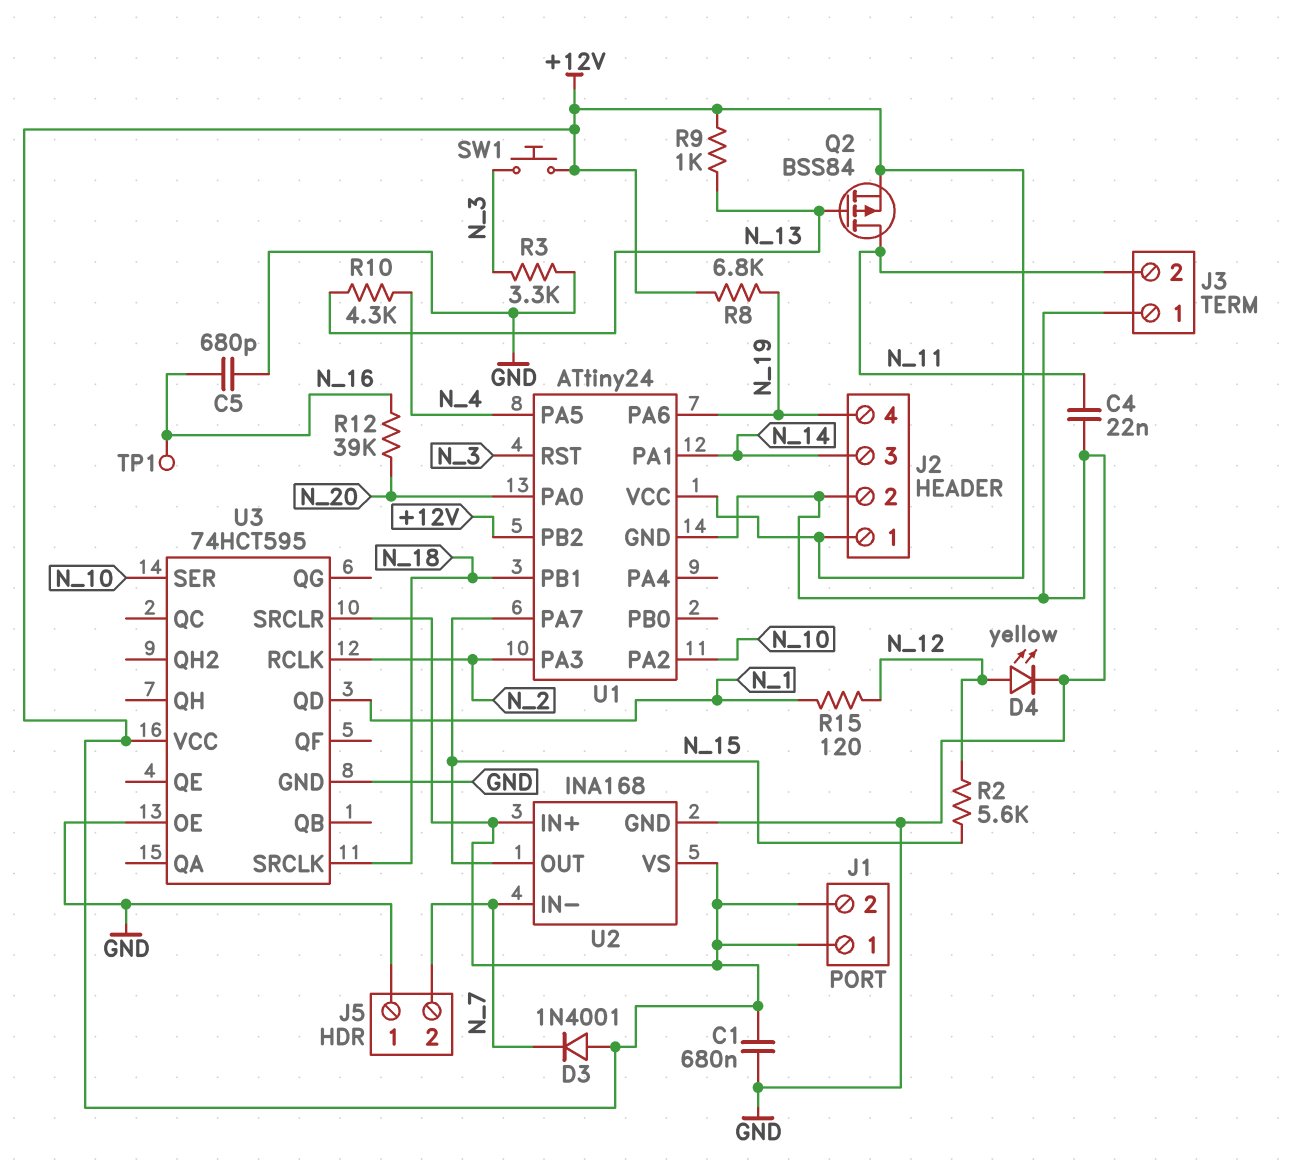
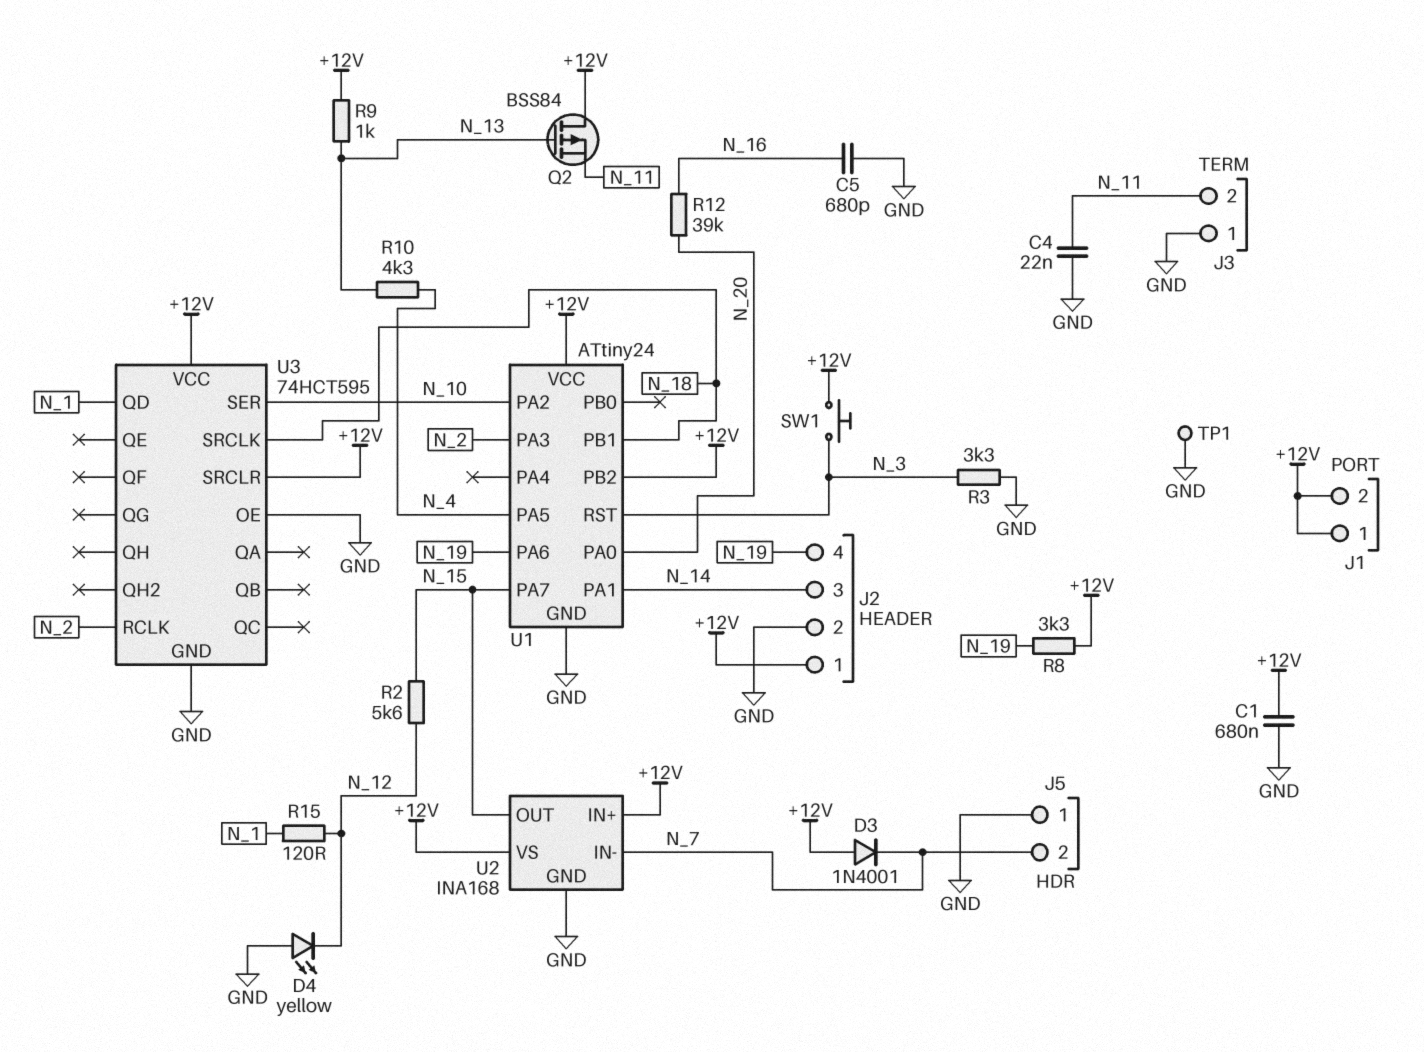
D4: LED yellow (A N_12, K GND) -> LED yellow (A GND, K N_12)
Q2: PMOS BSS84 (G N_13, D N_11, S +12V) -> PMOS BSS84 (G N_13, D +12V, S N_11)
R8: 6.8k (+12V, N_19) -> 3.3k (+12V, N_19)
TP1: test point (N_16) -> test point (GND)

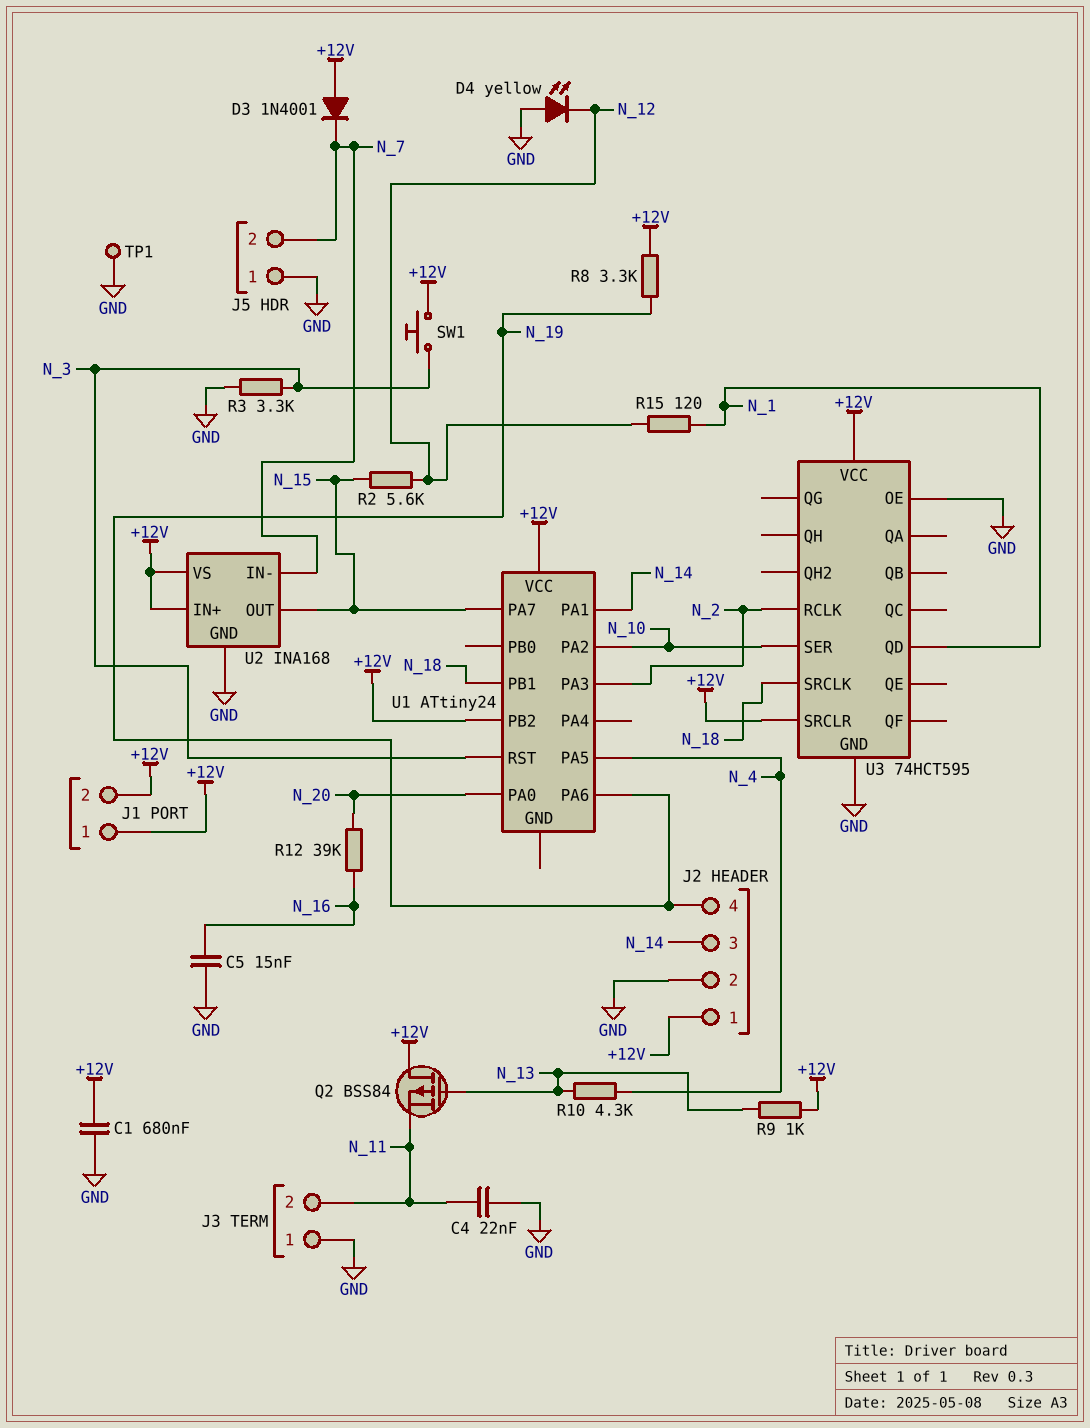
C5: 680pF (GND, N_16) -> 15nF (GND, N_16)
U1 pin GND: GND -> none

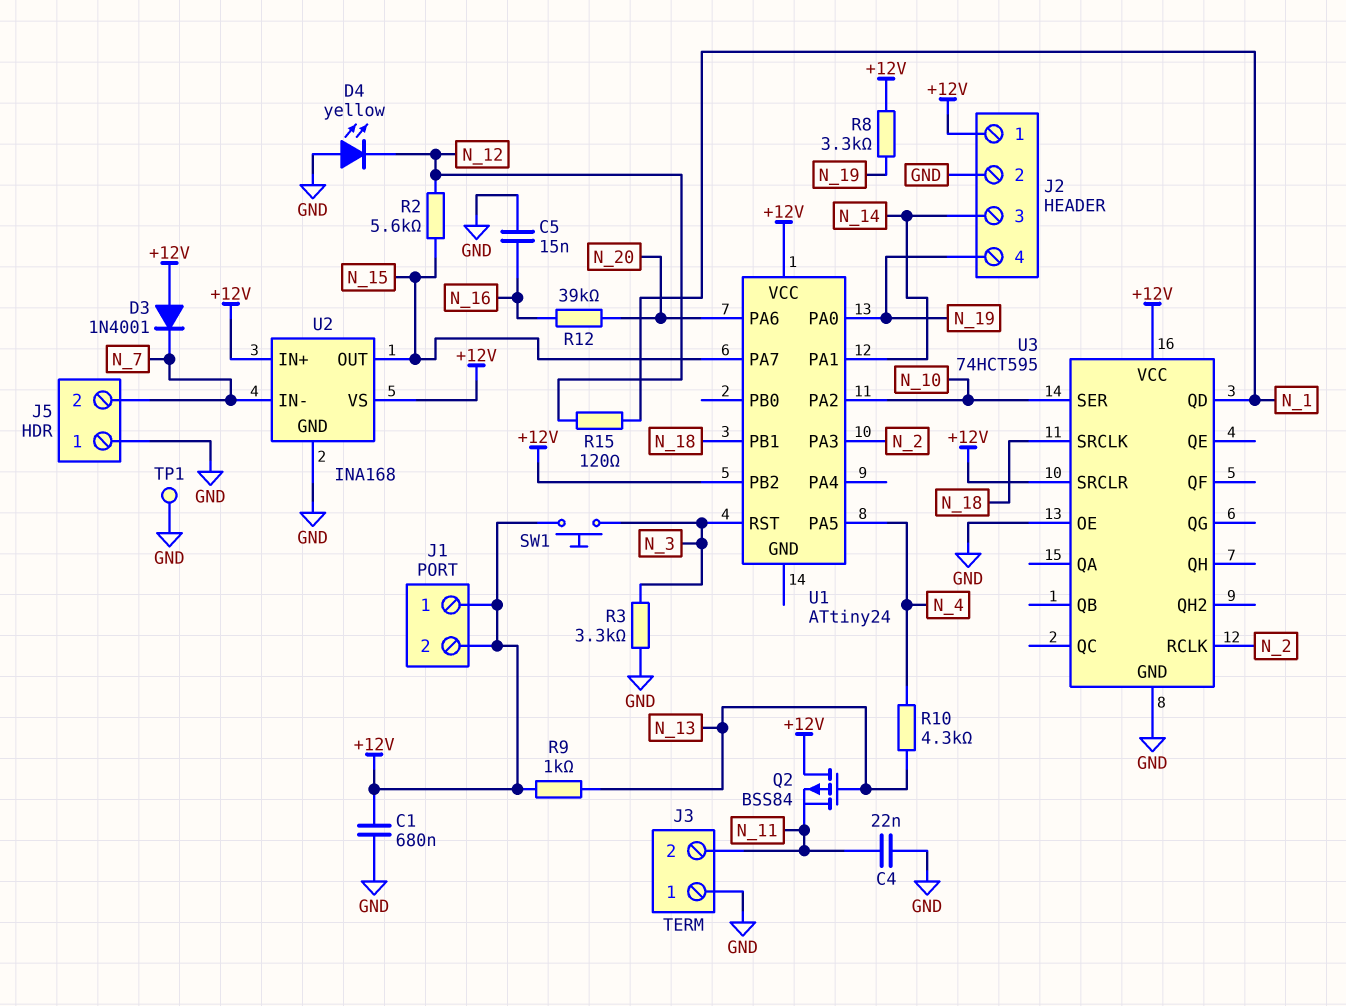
U1 pin PA0: N_20 -> N_19
U1 pin PA6: N_19 -> N_20

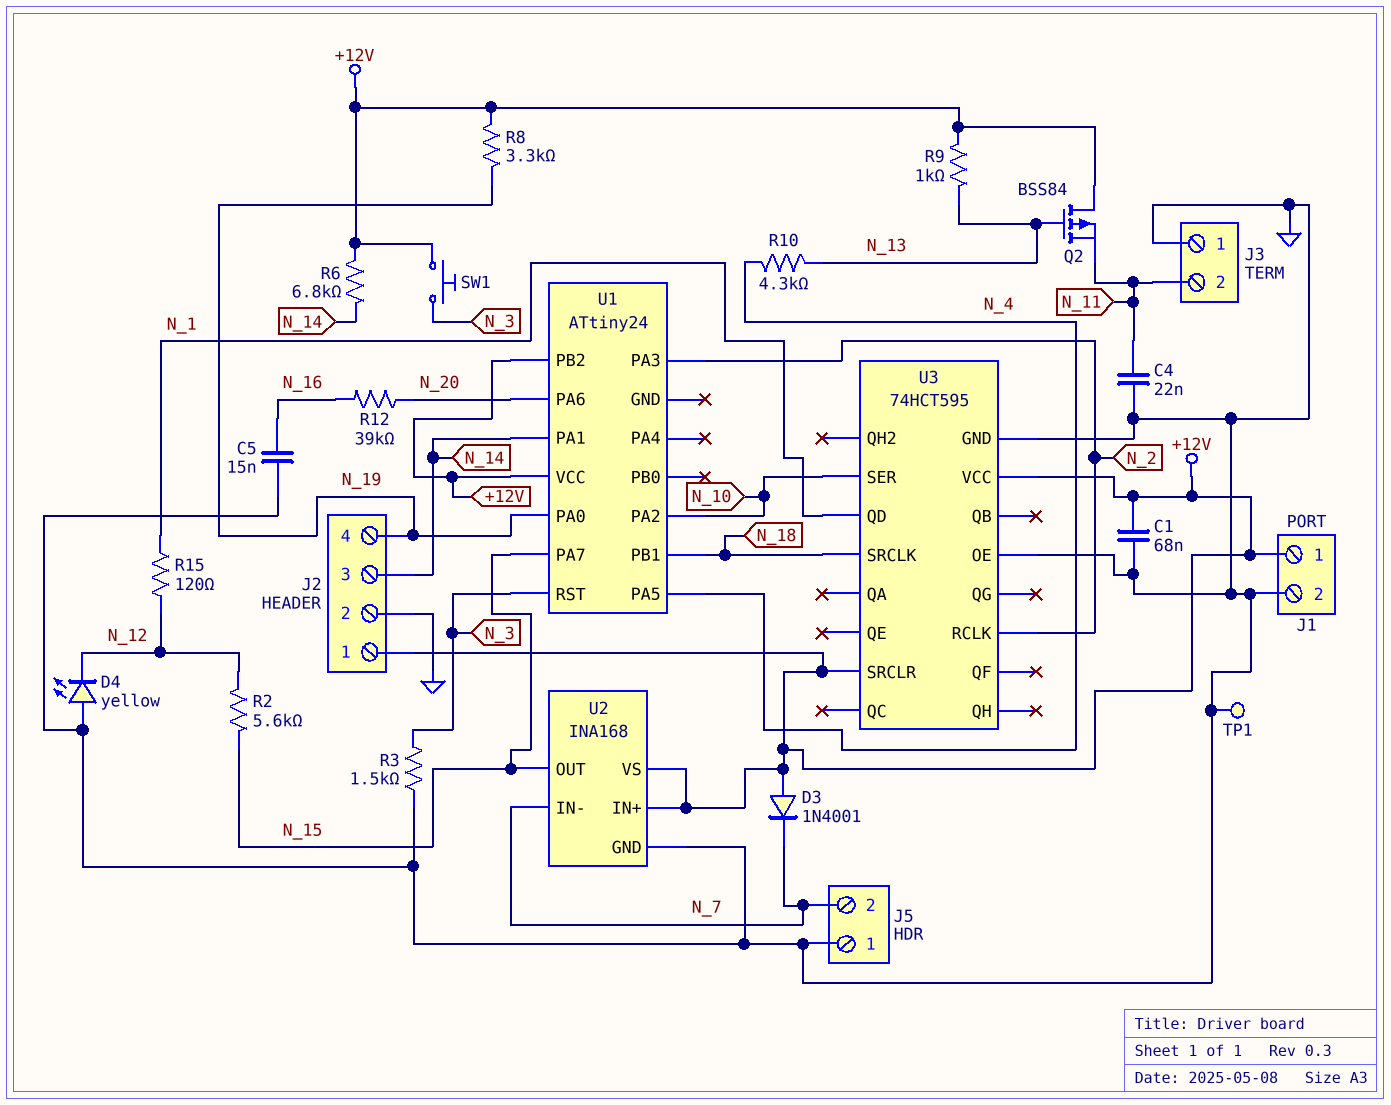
C1: 680nF (+12V, GND) -> 68nF (+12V, GND)
J1 pin 2: +12V -> GND
R3: 3.3k (GND, N_3) -> 1.5k (GND, N_3)
R6: none -> 6.8k (+12V, N_14)

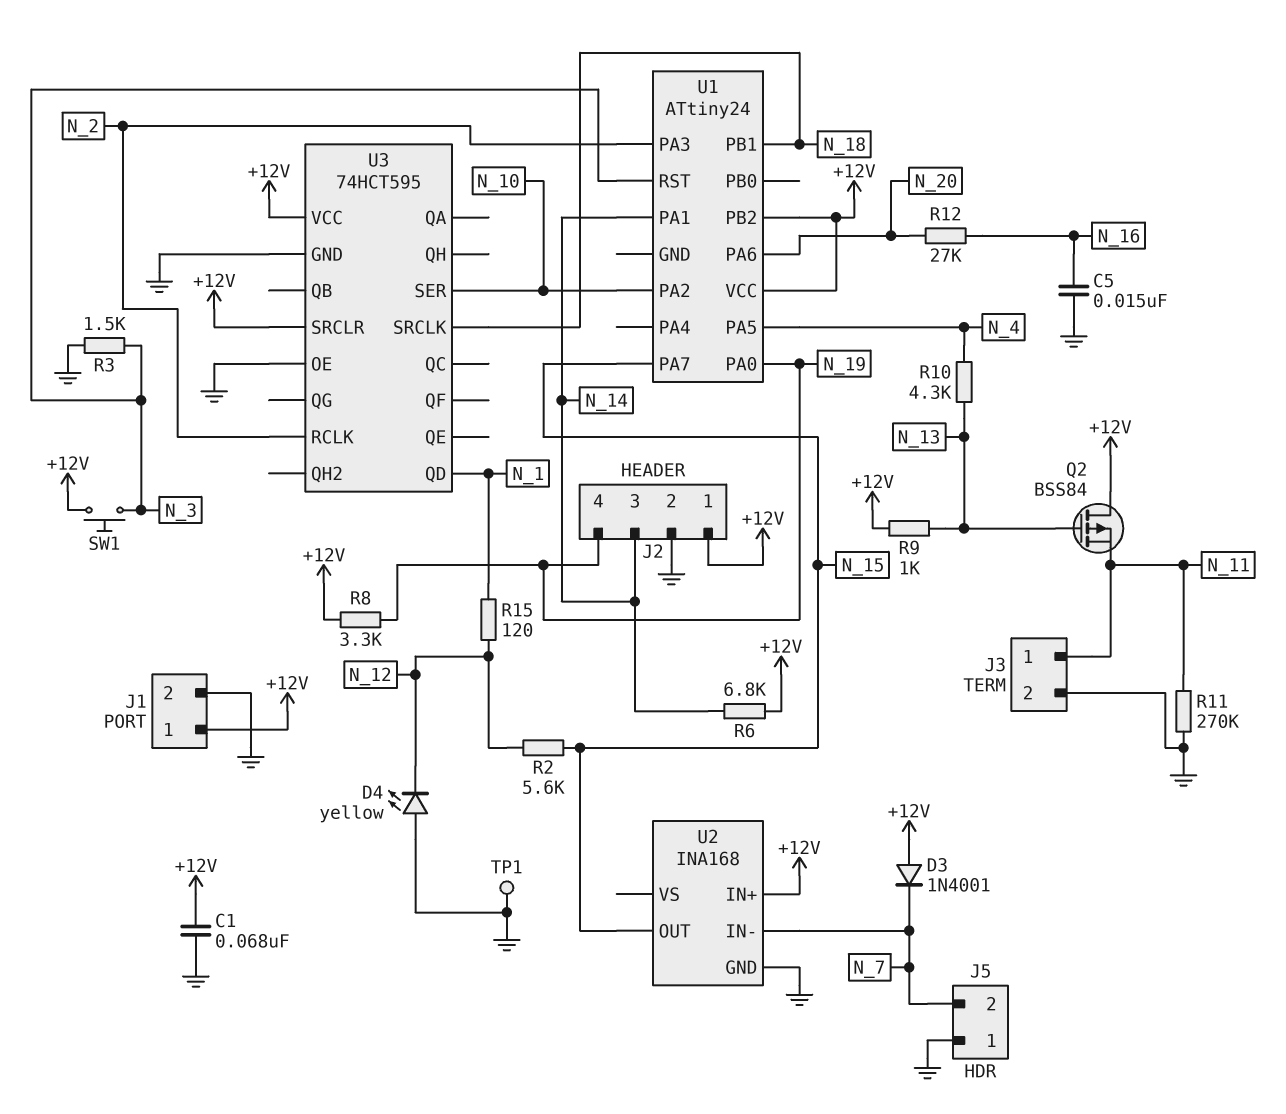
C4: 22nF (GND, N_11) -> none
J3 pin 1: GND -> N_11
J3 pin 2: N_11 -> GND
R11: none -> 270k (GND, N_11)
R12: 39k (N_16, N_20) -> 27k (N_16, N_20)
U2 pin VS: +12V -> none

